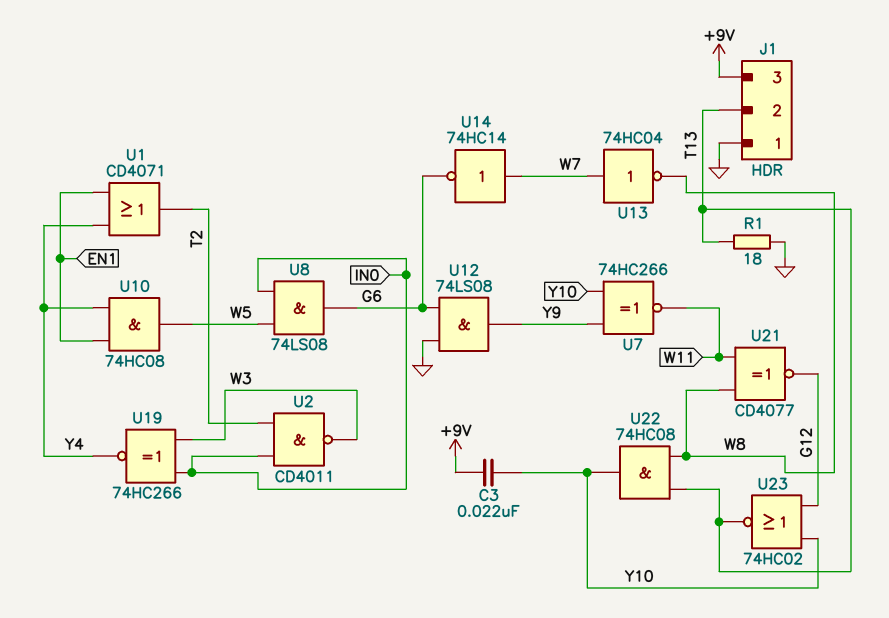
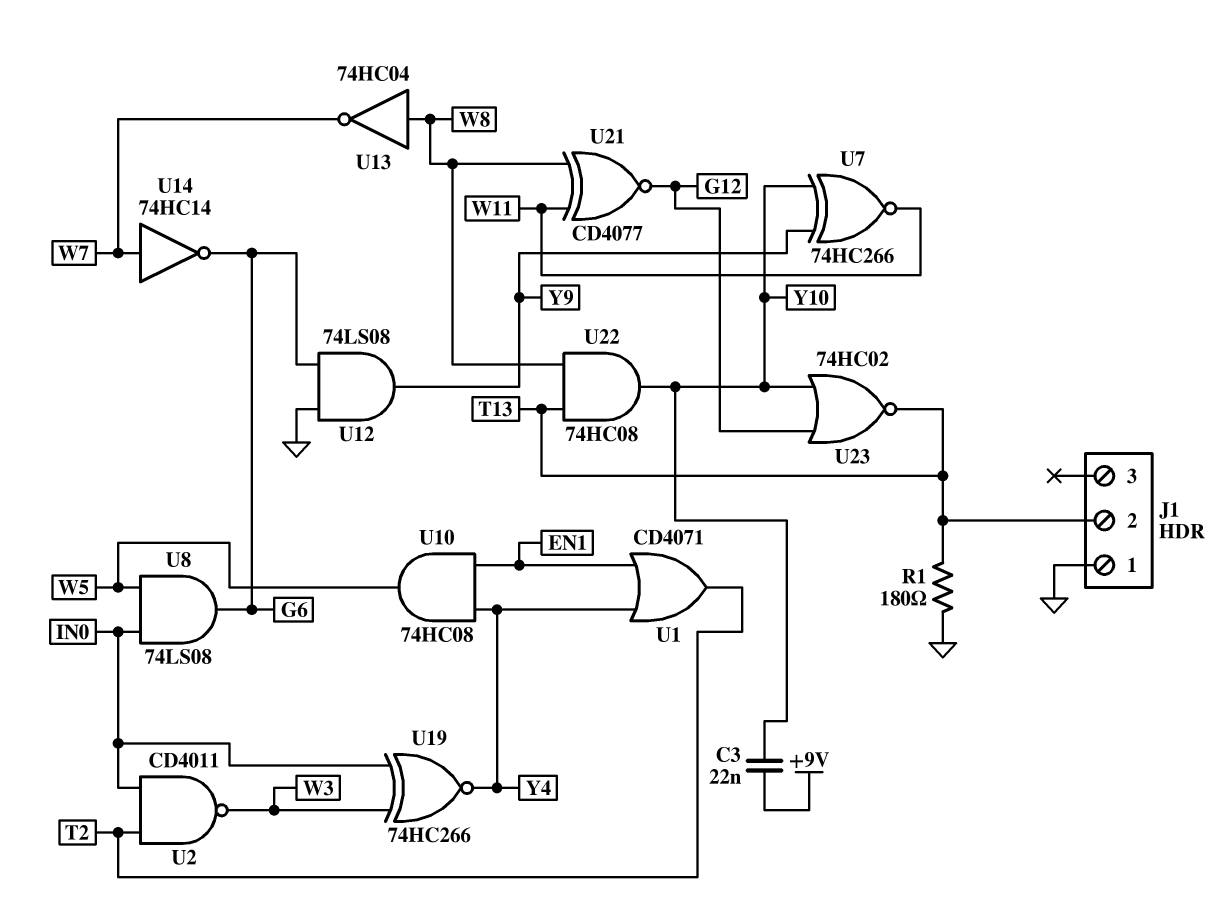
J1 pin 3: +9V -> none
R1: 18 (GND, T13) -> 180 (GND, T13)
U13: NOT 74HC04 (in W7, out W8) -> NOT 74HC04 (in W8, out W7)

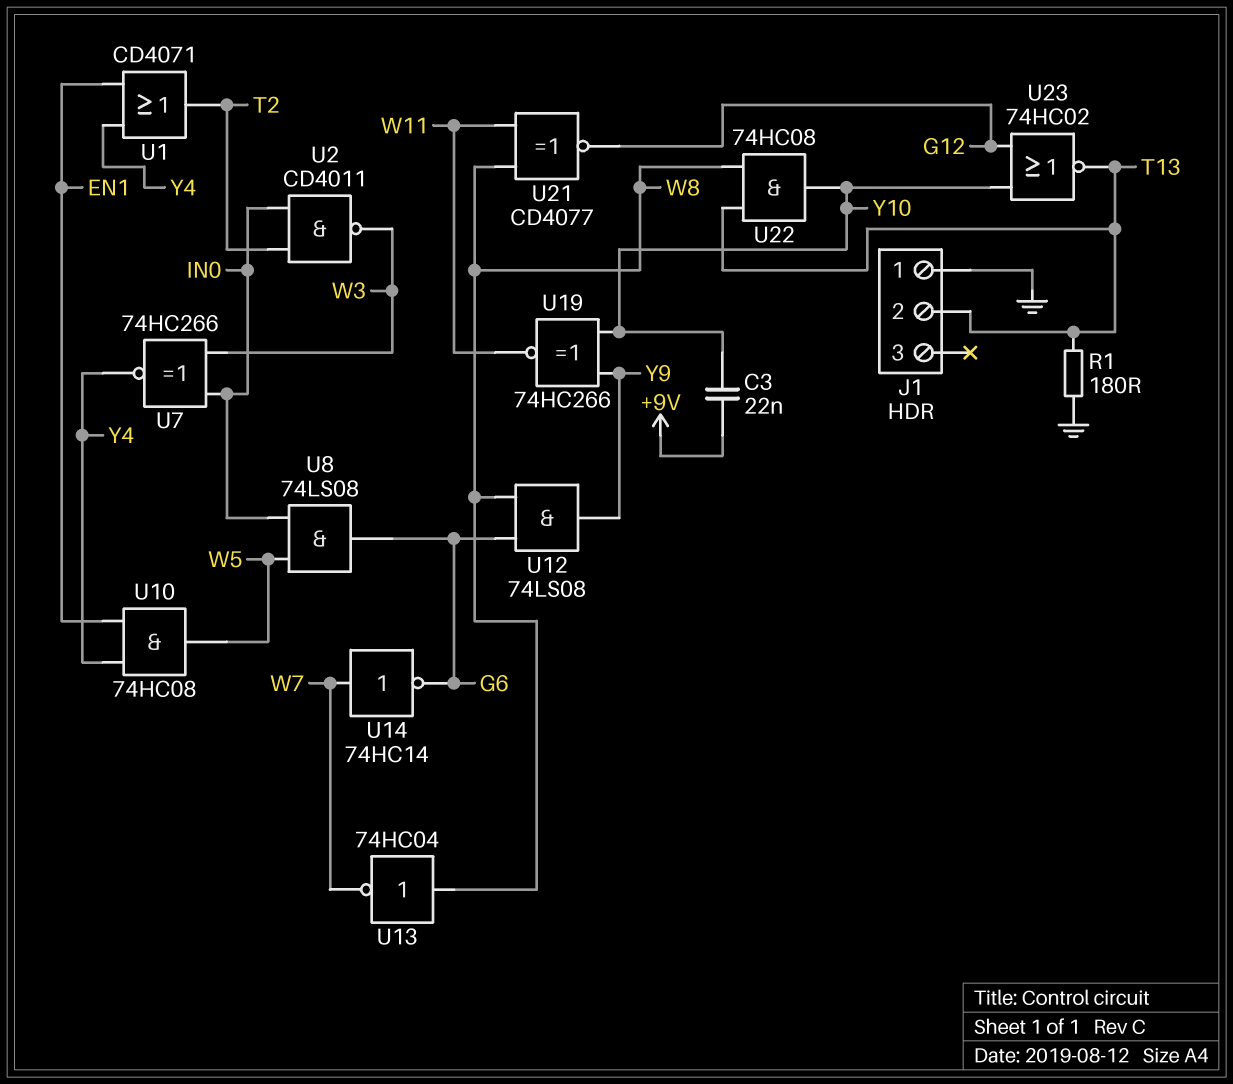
U7: XNOR 74HC266 (in Y9, in Y10, out W11) -> XNOR 74HC266 (in IN0, in W3, out Y4)
U12: AND 74LS08 (in G6, in GND, out Y9) -> AND 74LS08 (in G6, in W8, out Y9)
U19: XNOR 74HC266 (in IN0, in W3, out Y4) -> XNOR 74HC266 (in Y9, in Y10, out W11)

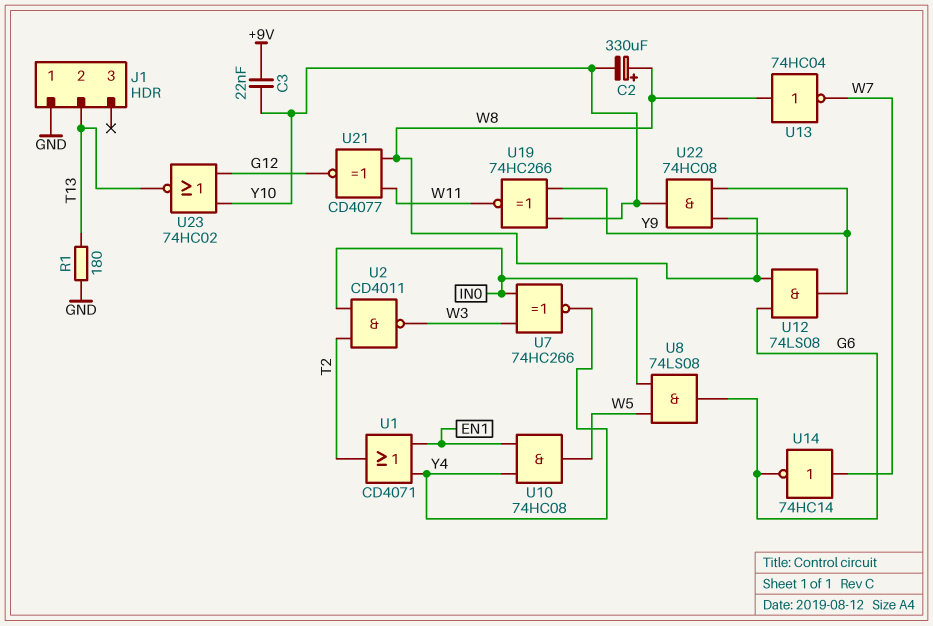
C2: none -> 330uF (plus W8, minus Y10)
U22: AND 74HC08 (in T13, in W8, out Y10) -> AND 74HC08 (in W8, in Y9, out Y10)

